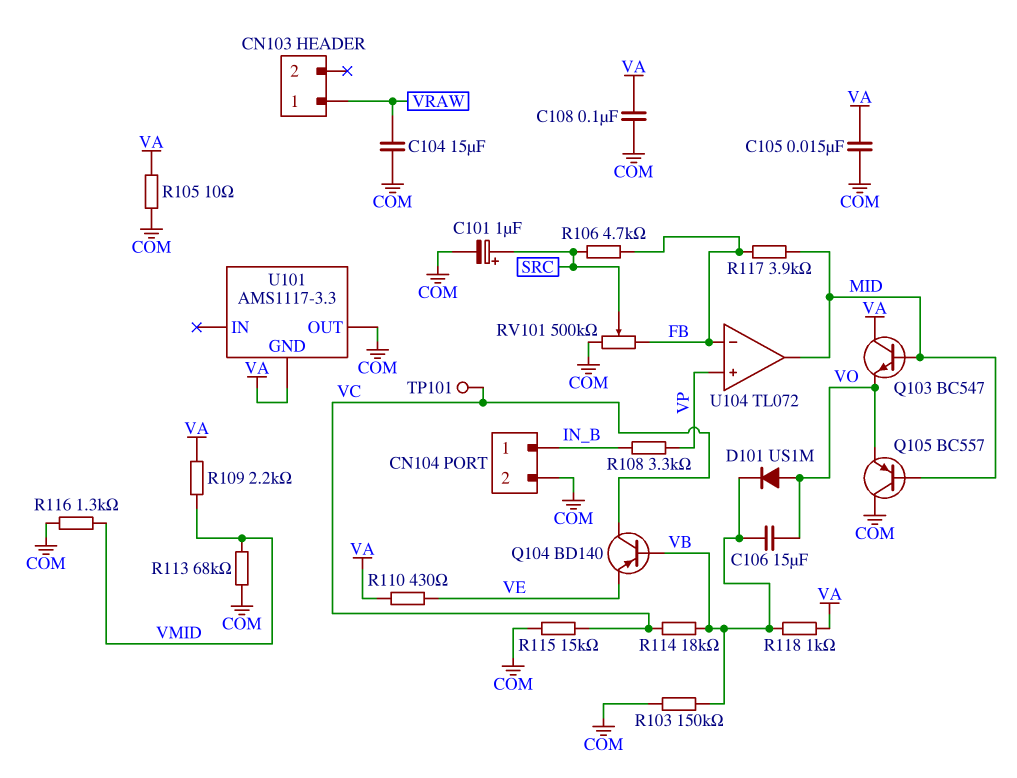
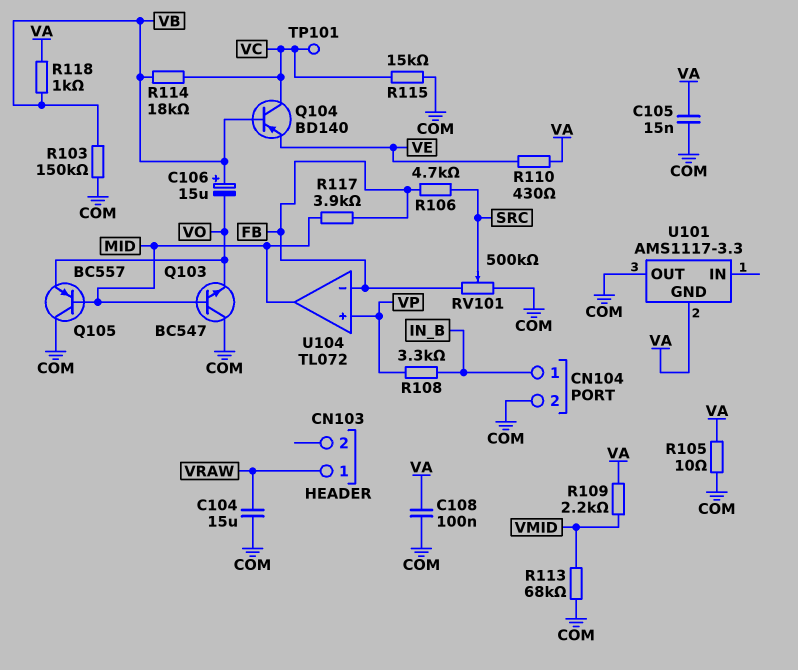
C101: 1uF (plus SRC, minus COM) -> none
C106: 15uF (VB, VO) -> 15uF (plus VB, minus VO)
D101: diode US1M (A VO, K VB) -> none
Q103: NPN BC547 (B MID, C VA, E VO) -> NPN BC547 (B MID, C COM, E VO)
R116: 1.3k (COM, VMID) -> none

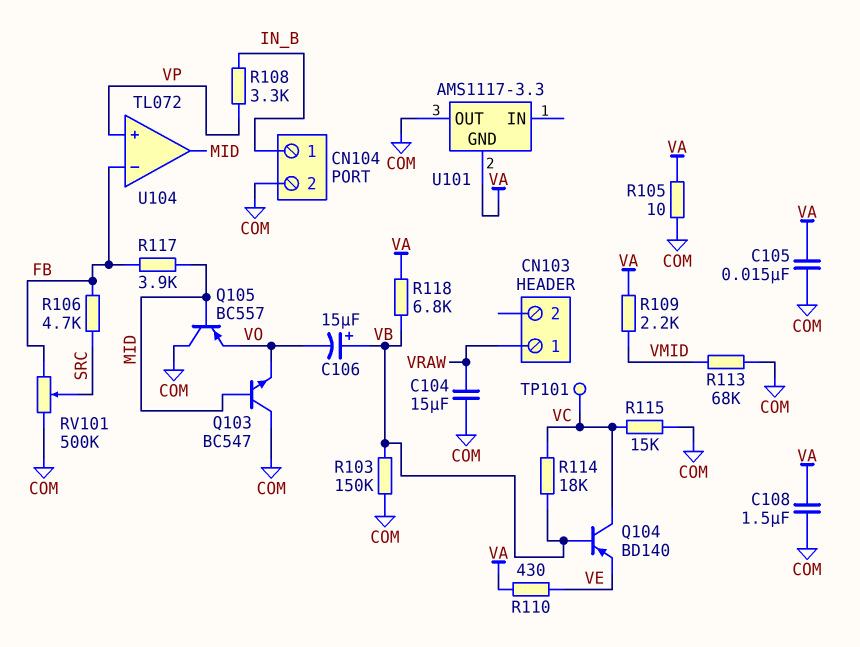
C108: 100nF (COM, VA) -> 1.5uF (COM, VA)
R118: 1k (VA, VB) -> 6.8k (VA, VB)

